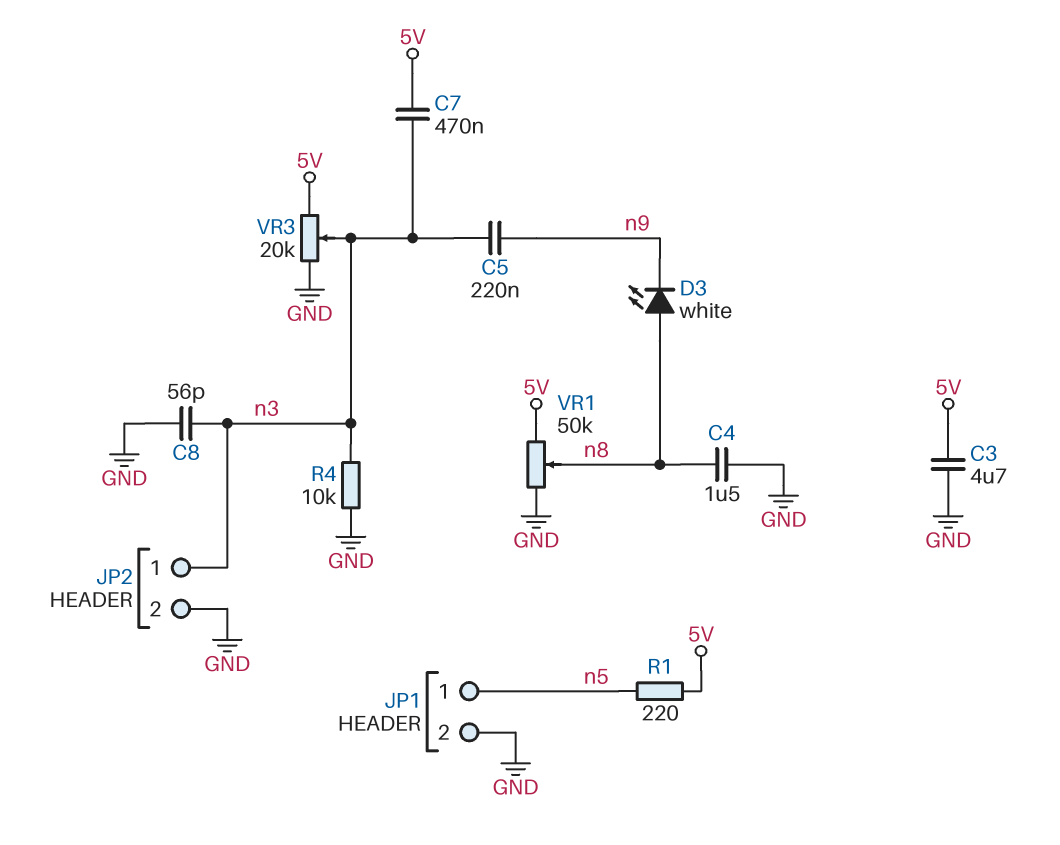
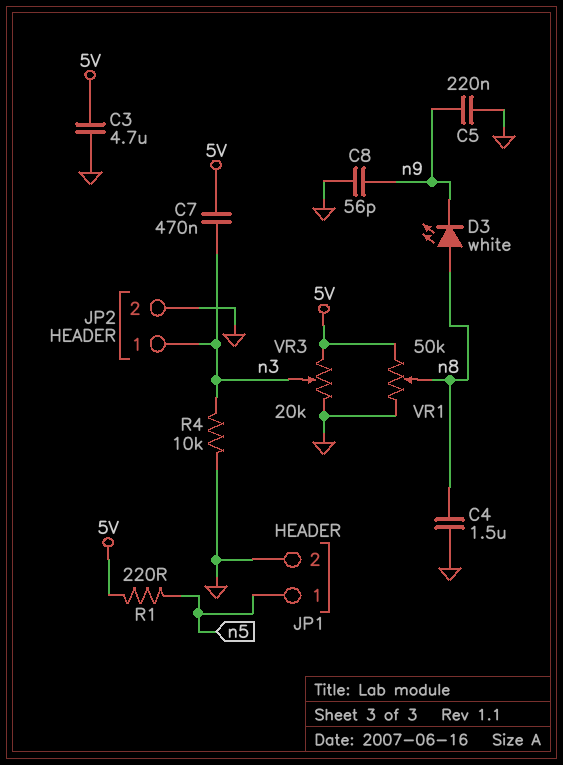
C5: 220nF (n3, n9) -> 220nF (GND, n9)
C8: 56pF (GND, n3) -> 56pF (GND, n9)

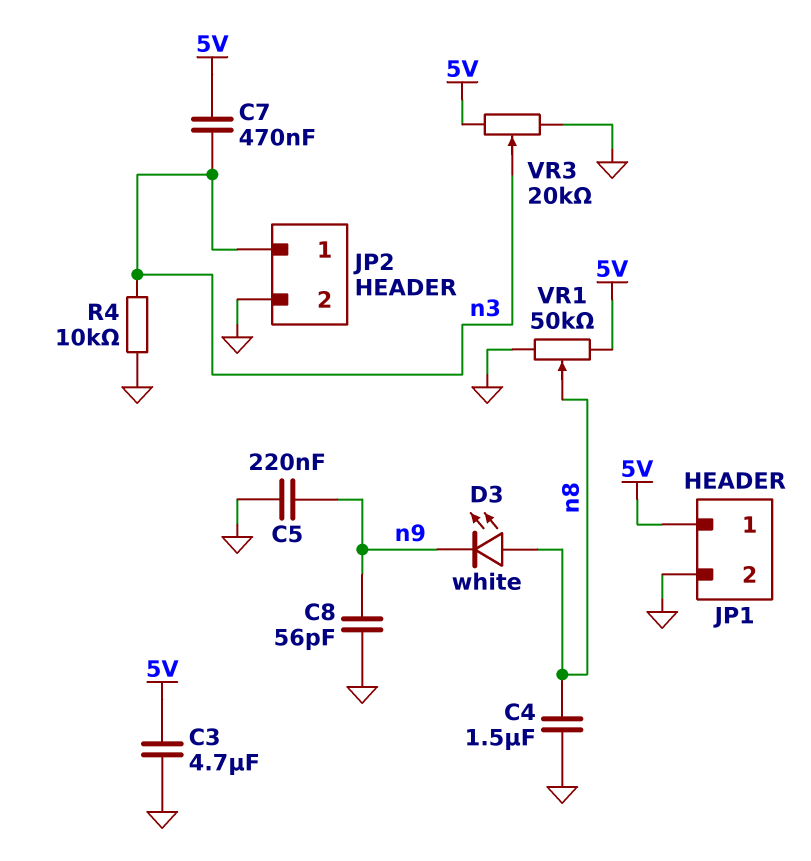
JP1 pin 1: n5 -> 5V
R1: 220 (5V, n5) -> none

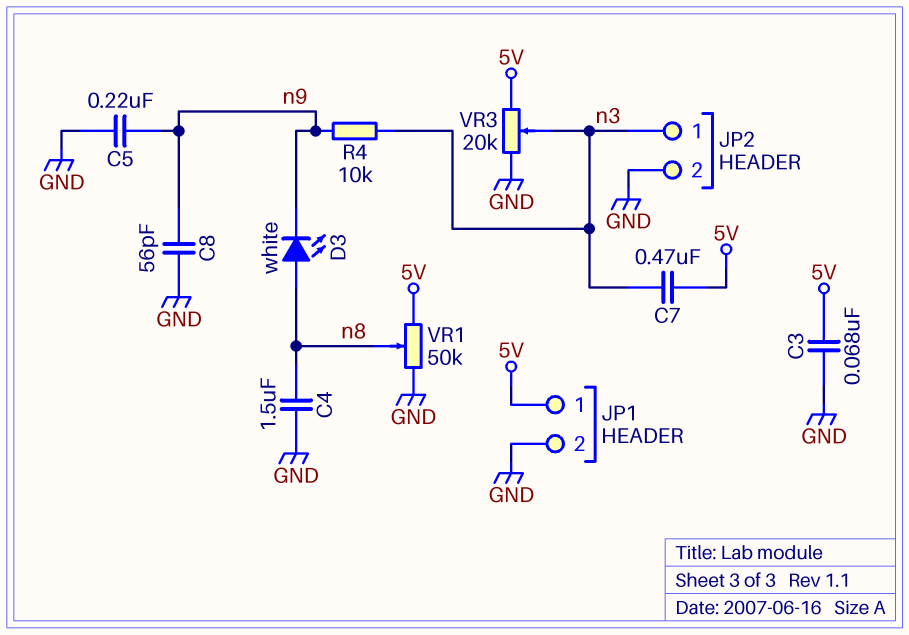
C3: 4.7uF (5V, GND) -> 68nF (5V, GND)
R4: 10k (GND, n3) -> 10k (n3, n9)

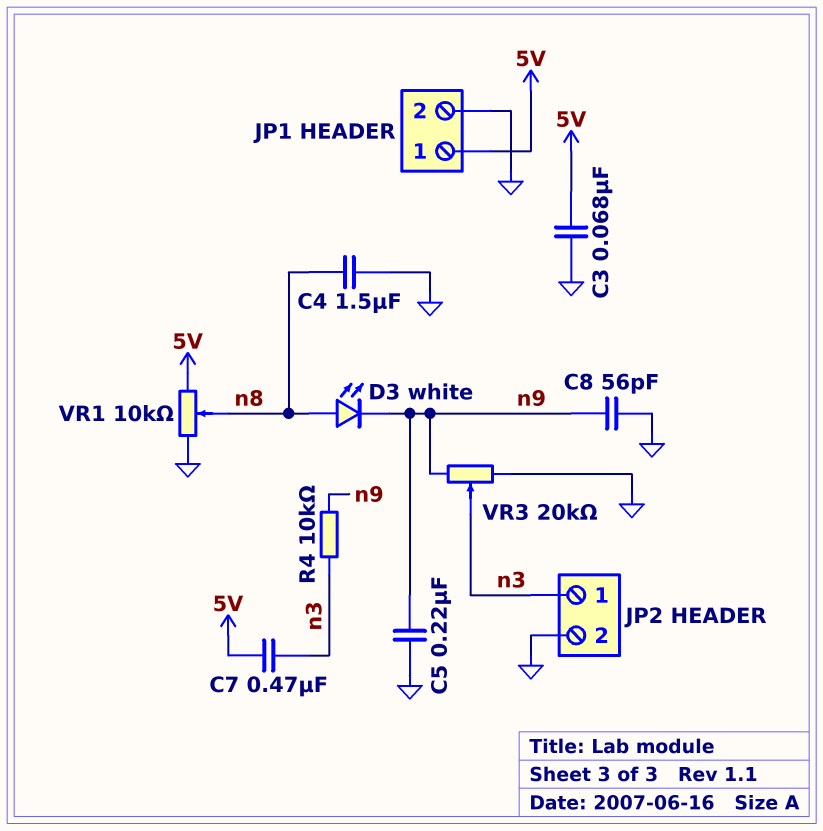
VR1: 50k (5V, GND, wiper n8) -> 10k (5V, GND, wiper n8)
VR3: 20k (5V, GND, wiper n3) -> 20k (GND, n9, wiper n3)

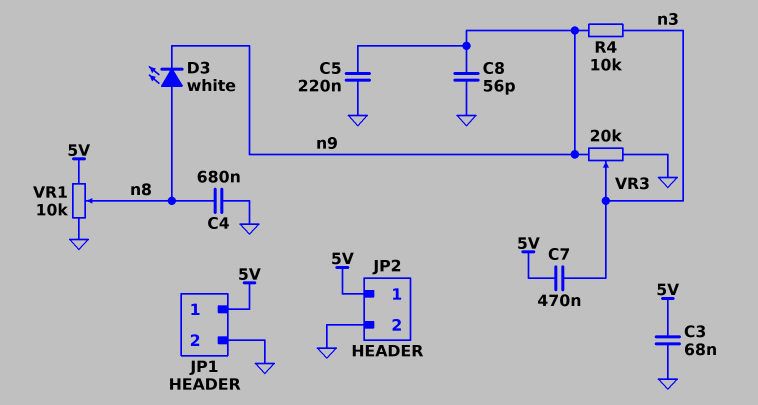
C4: 1.5uF (GND, n8) -> 680nF (GND, n8)
JP2 pin 1: n3 -> 5V

